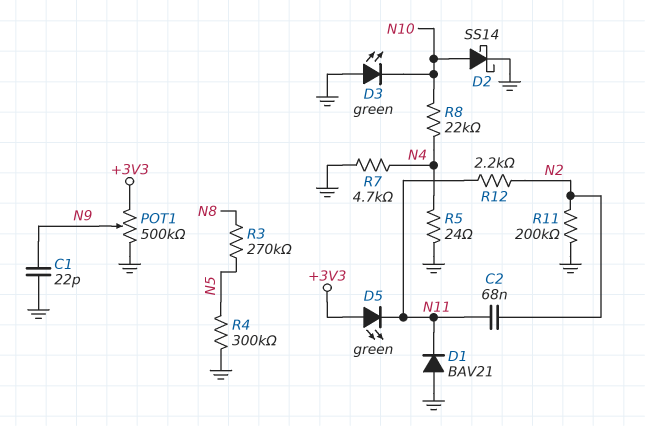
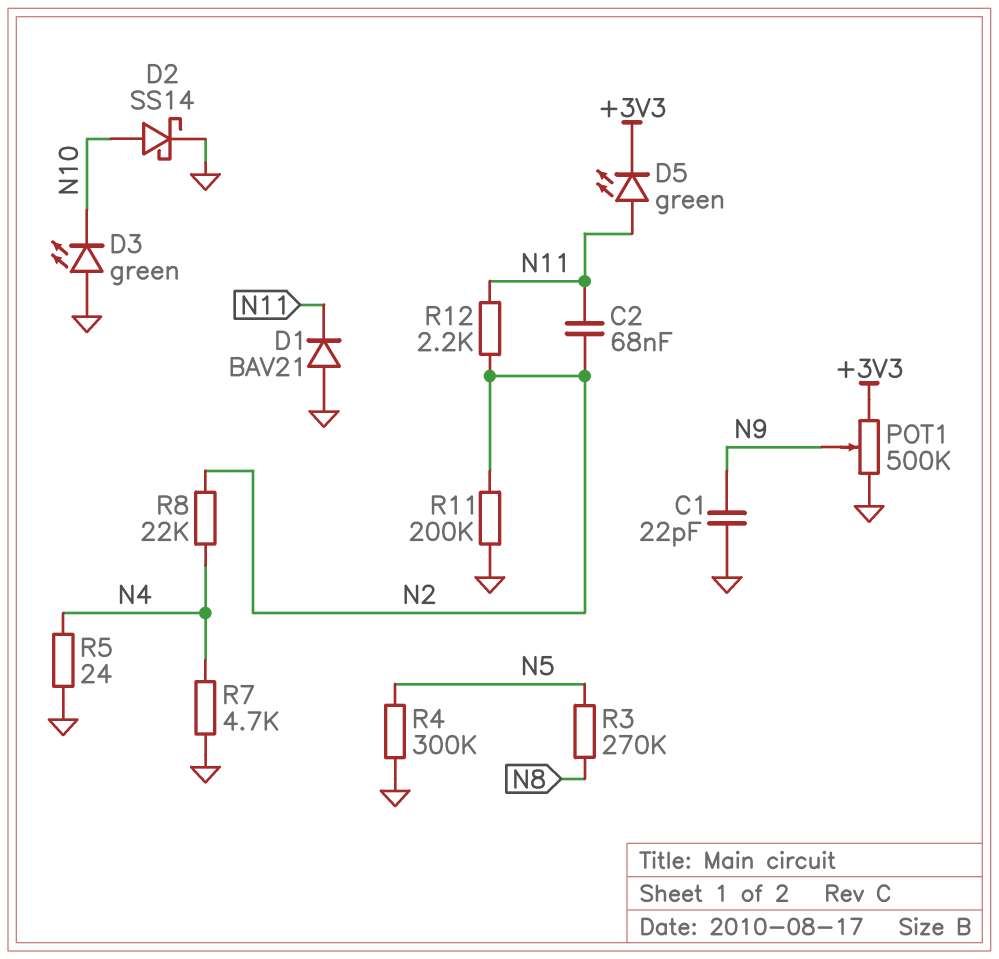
D5: LED green (A +3V3, K N11) -> LED green (A N11, K +3V3)
R8: 22k (N4, N10) -> 22k (N2, N4)

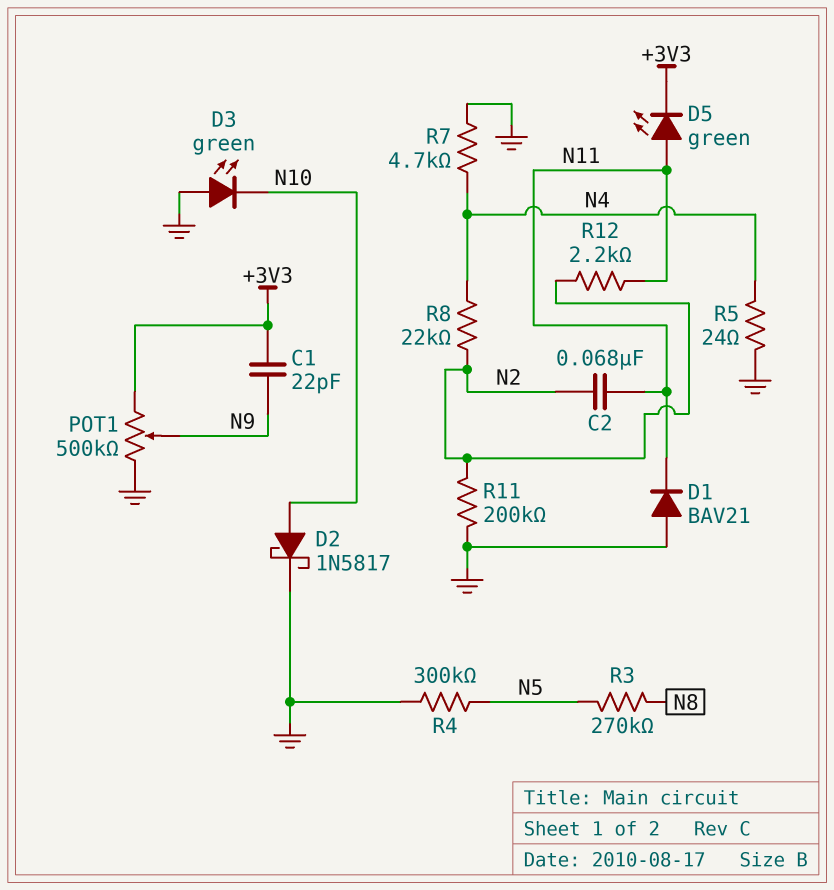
C1: 22pF (GND, N9) -> 22pF (+3V3, N9)
D2: schottky SS14 (A N10, K GND) -> schottky 1N5817 (A N10, K GND)

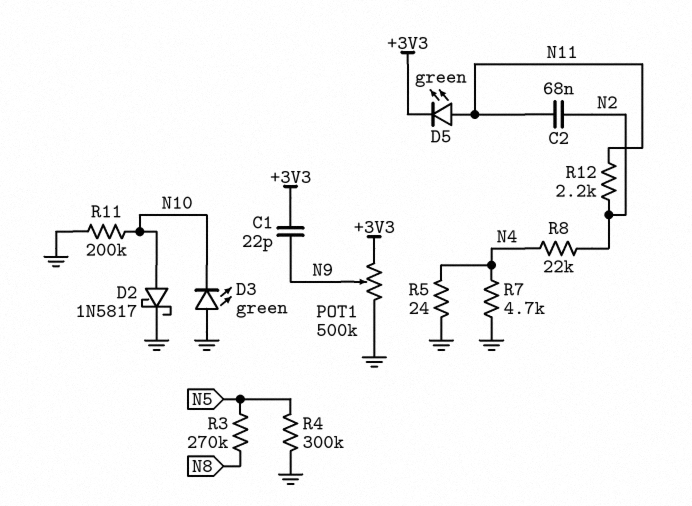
D1: diode BAV21 (A GND, K N11) -> none
R11: 200k (GND, N2) -> 200k (GND, N10)

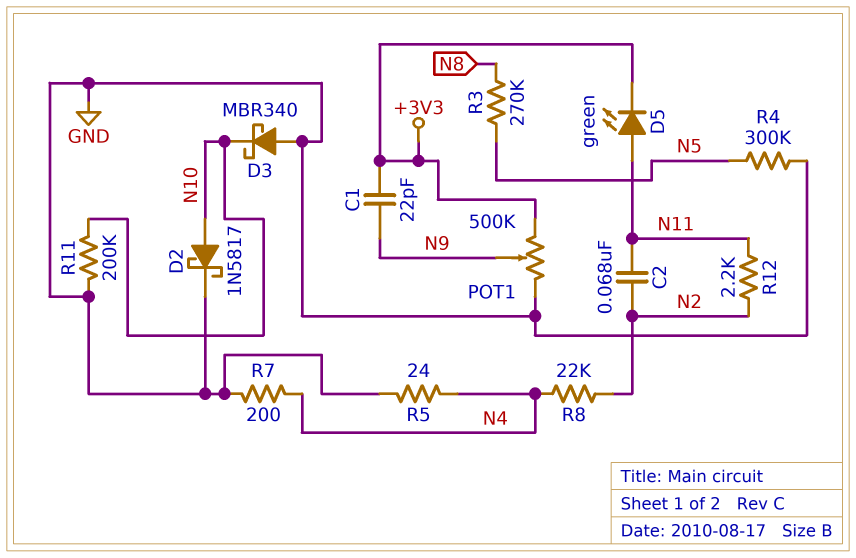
D3: LED green (A GND, K N10) -> schottky MBR340 (A GND, K N10)
R7: 4.7k (GND, N4) -> 200 (GND, N4)

